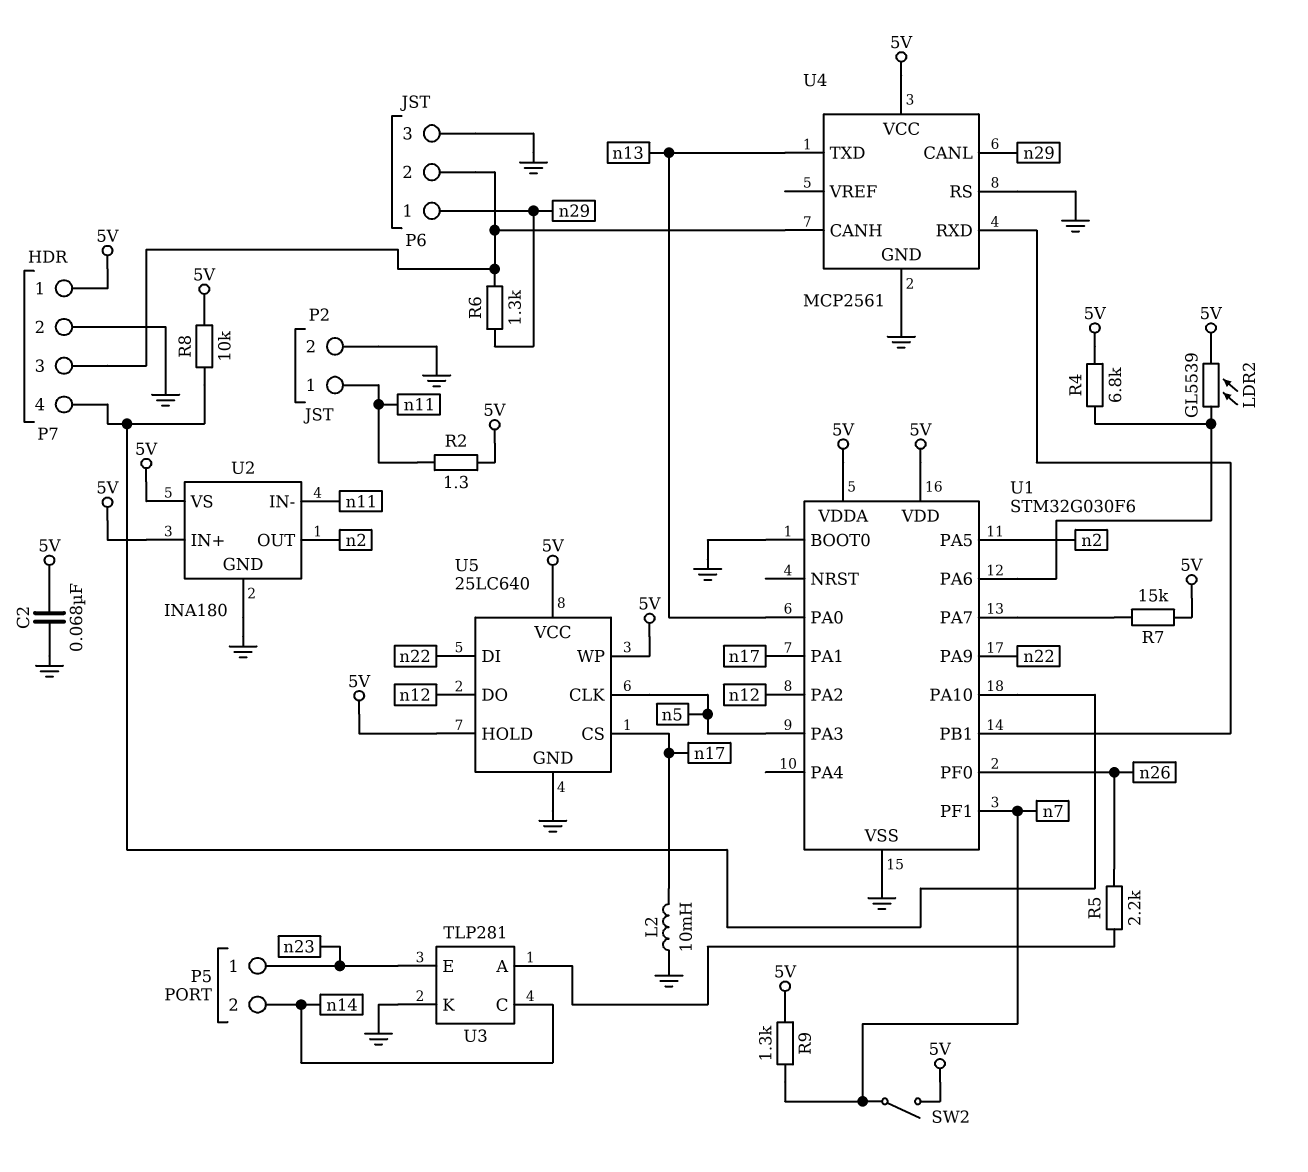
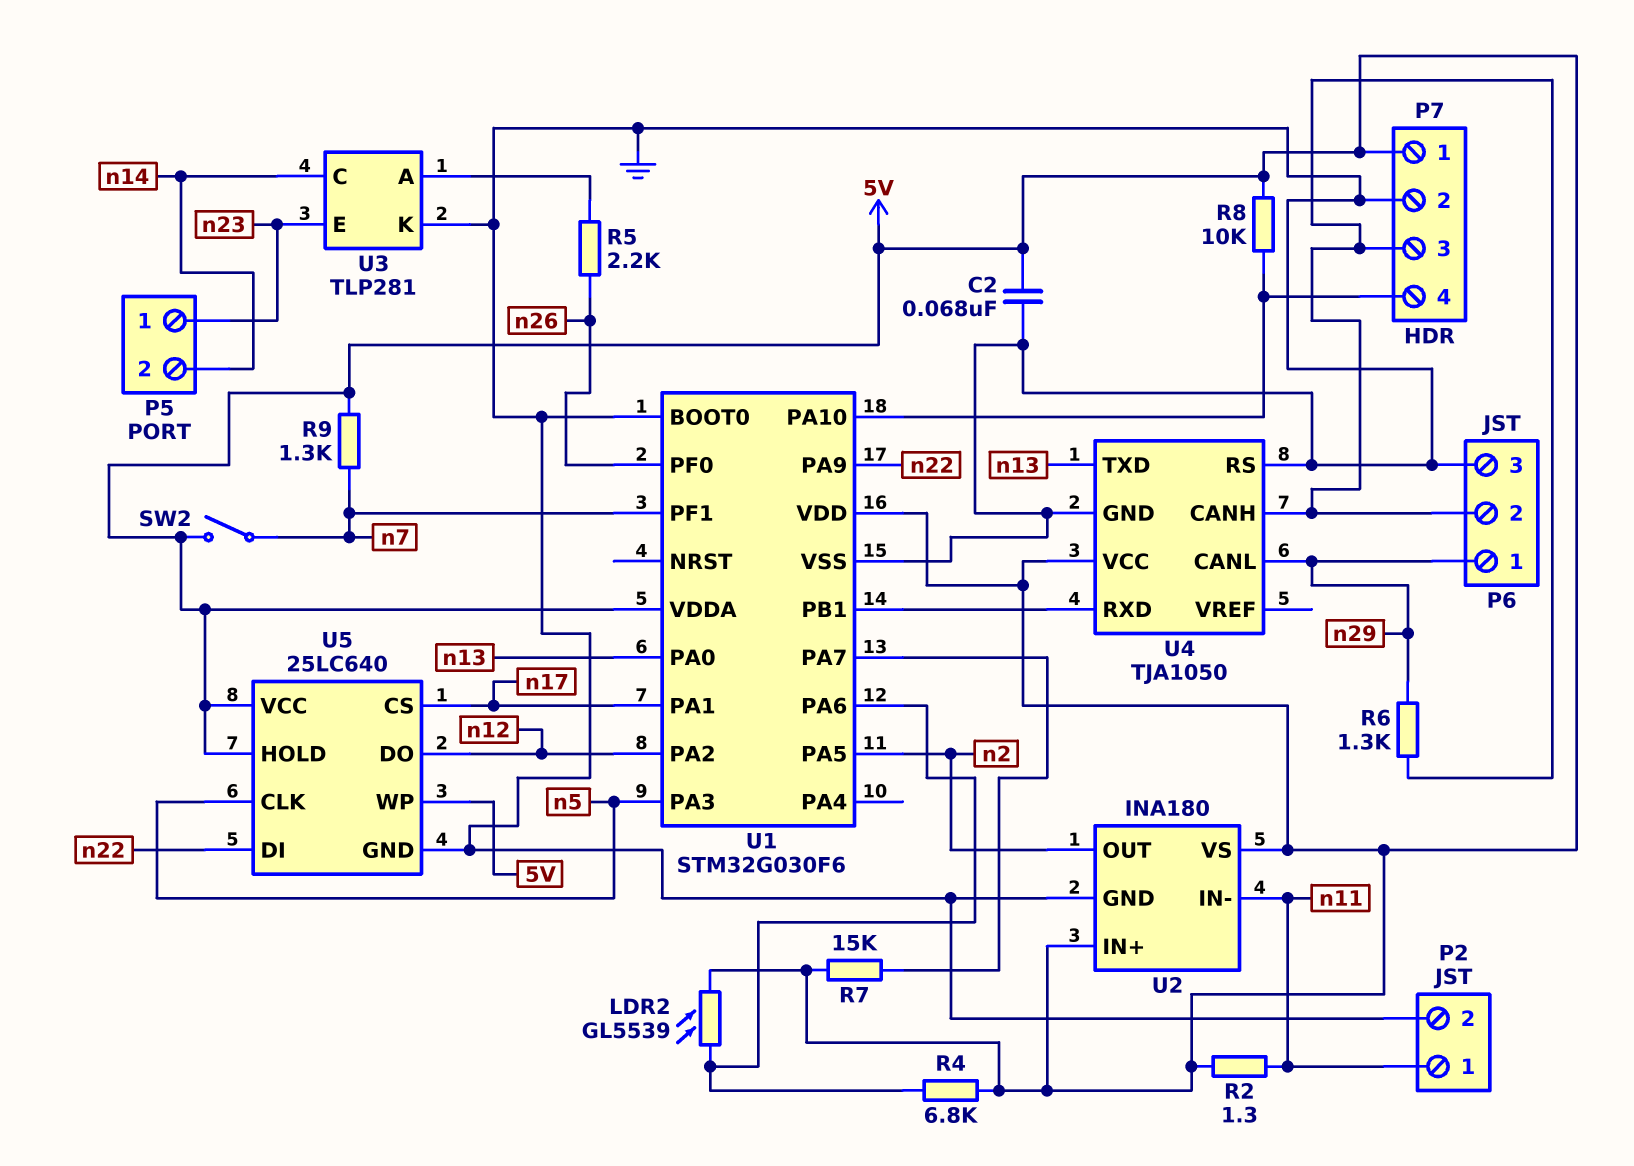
L2: 10mH (GND, n17) -> none
U4: MCP2561 -> TJA1050

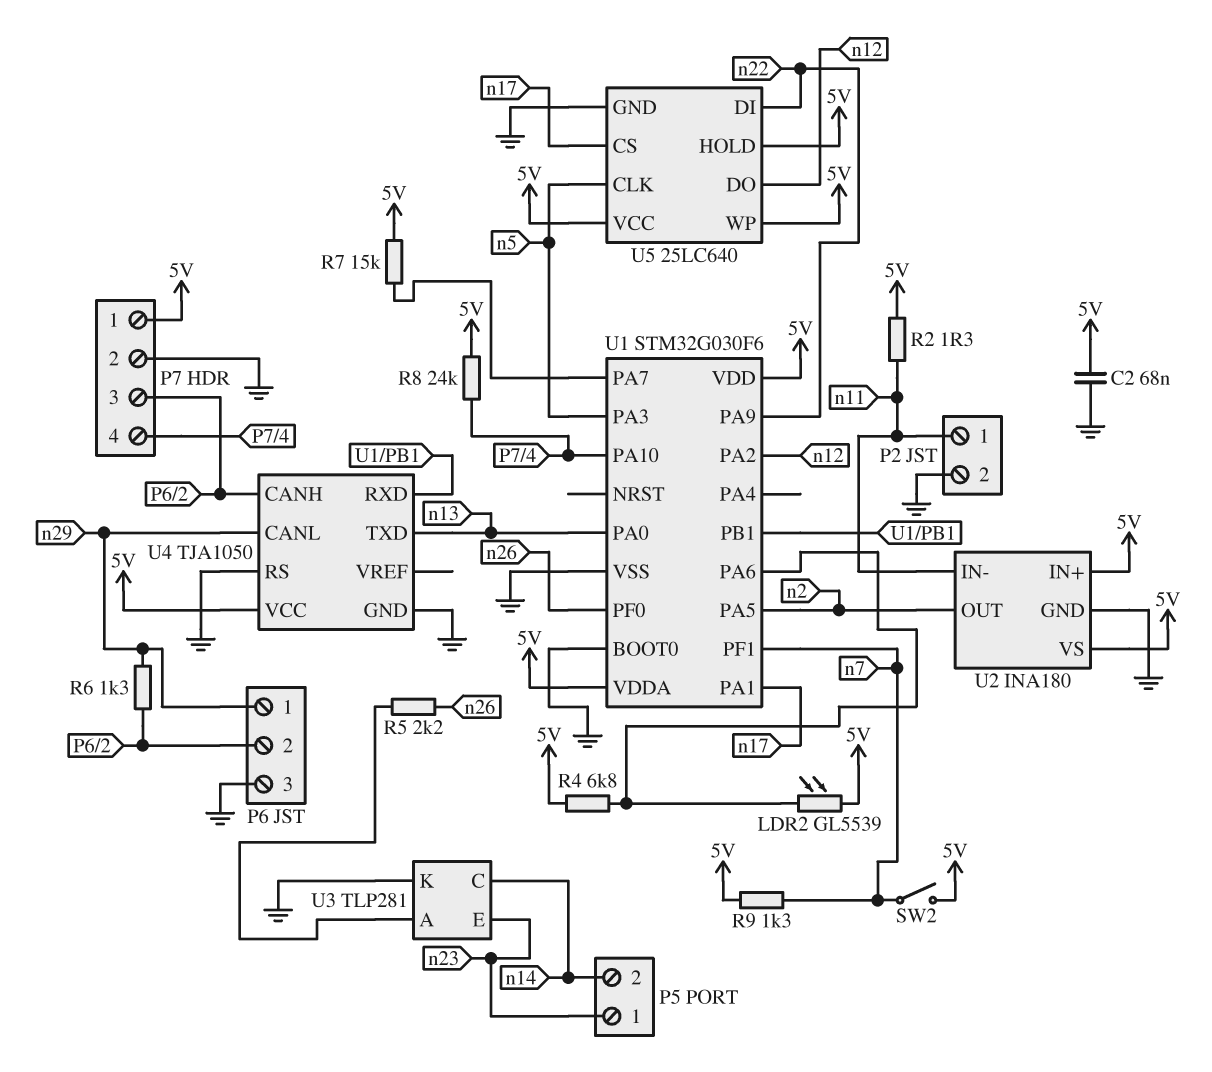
R8: 10k (5V, P7/4) -> 24k (5V, P7/4)

